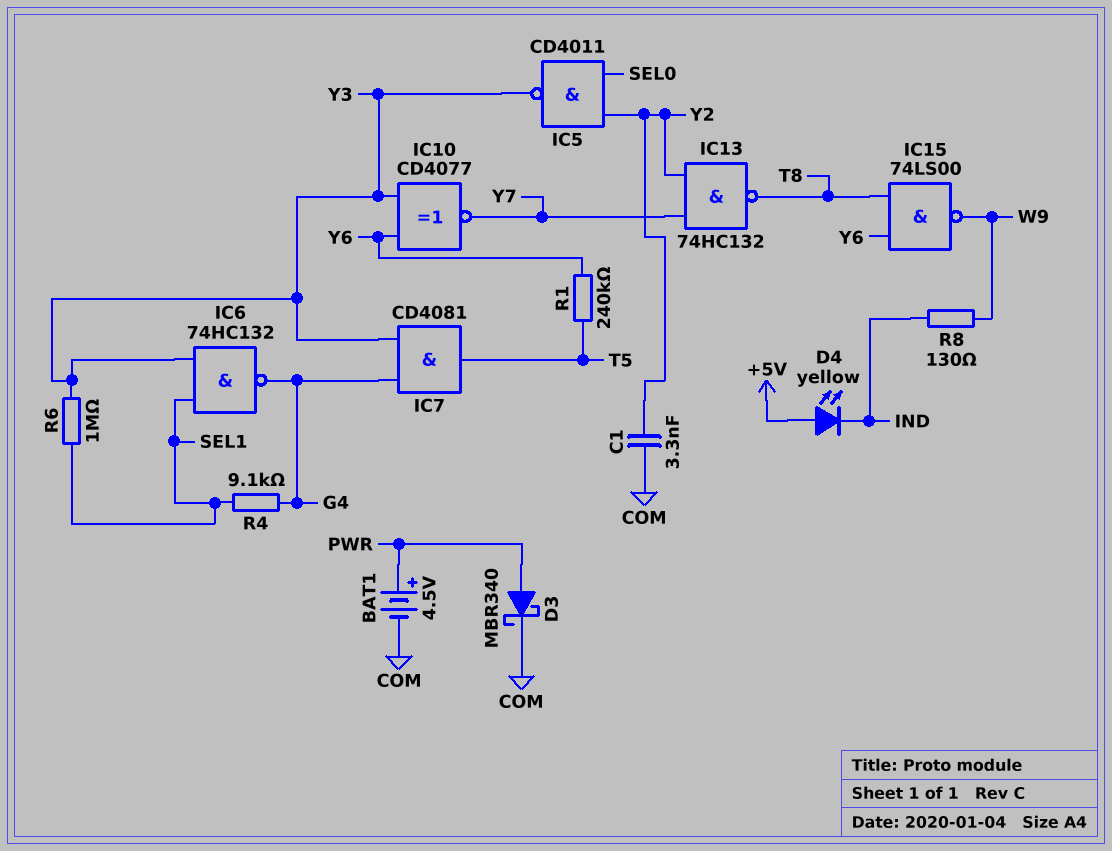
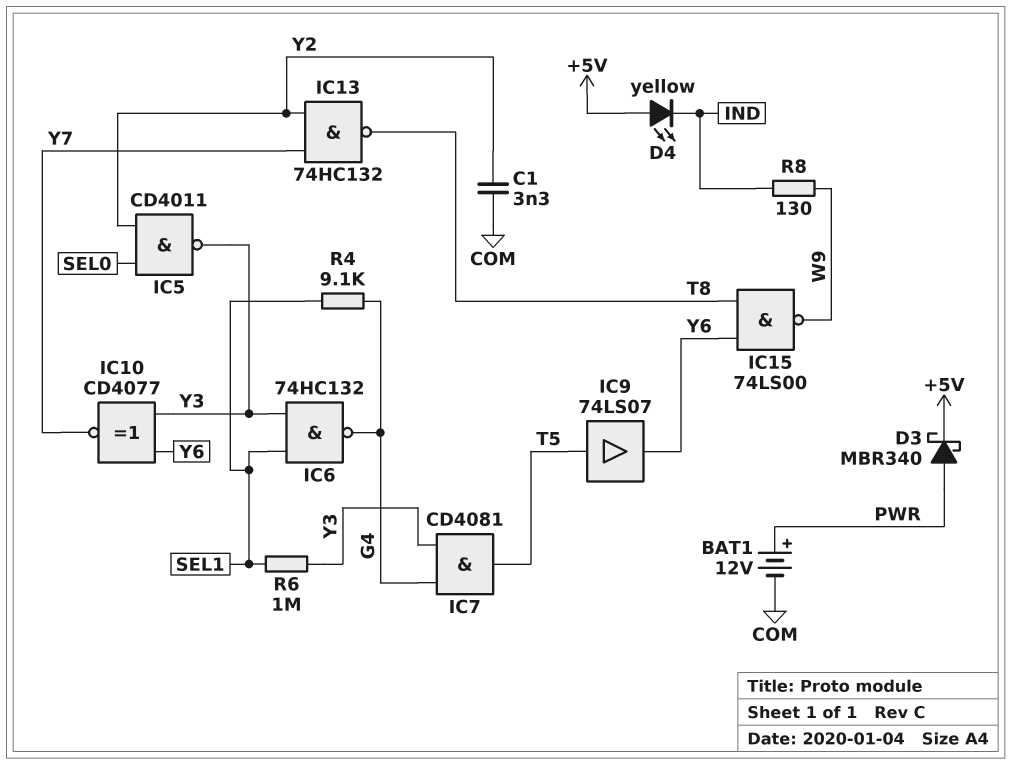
BAT1: 4.5V (plus PWR, minus COM) -> 12V (plus PWR, minus COM)
D3: schottky MBR340 (A PWR, K COM) -> schottky MBR340 (A PWR, K +5V)
IC9: none -> buffer 74LS07 (in T5, out Y6)
R1: 240k (T5, Y6) -> none

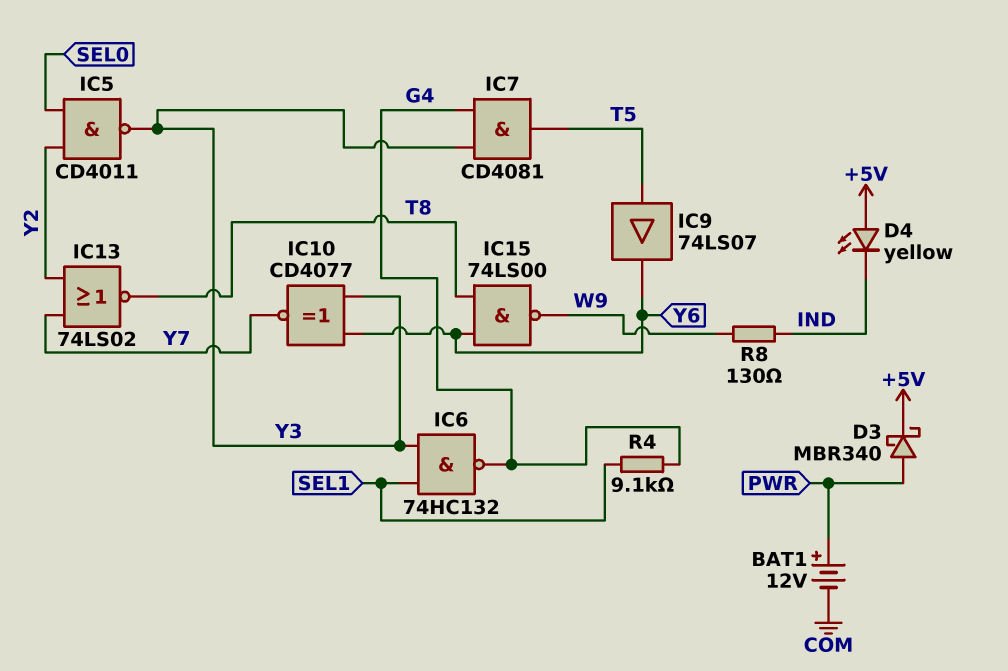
C1: 3.3nF (COM, Y2) -> none
IC13: NAND 74HC132 (in Y2, in Y7, out T8) -> NOR 74LS02 (in Y2, in Y7, out T8)
R6: 1M (SEL1, Y3) -> none

